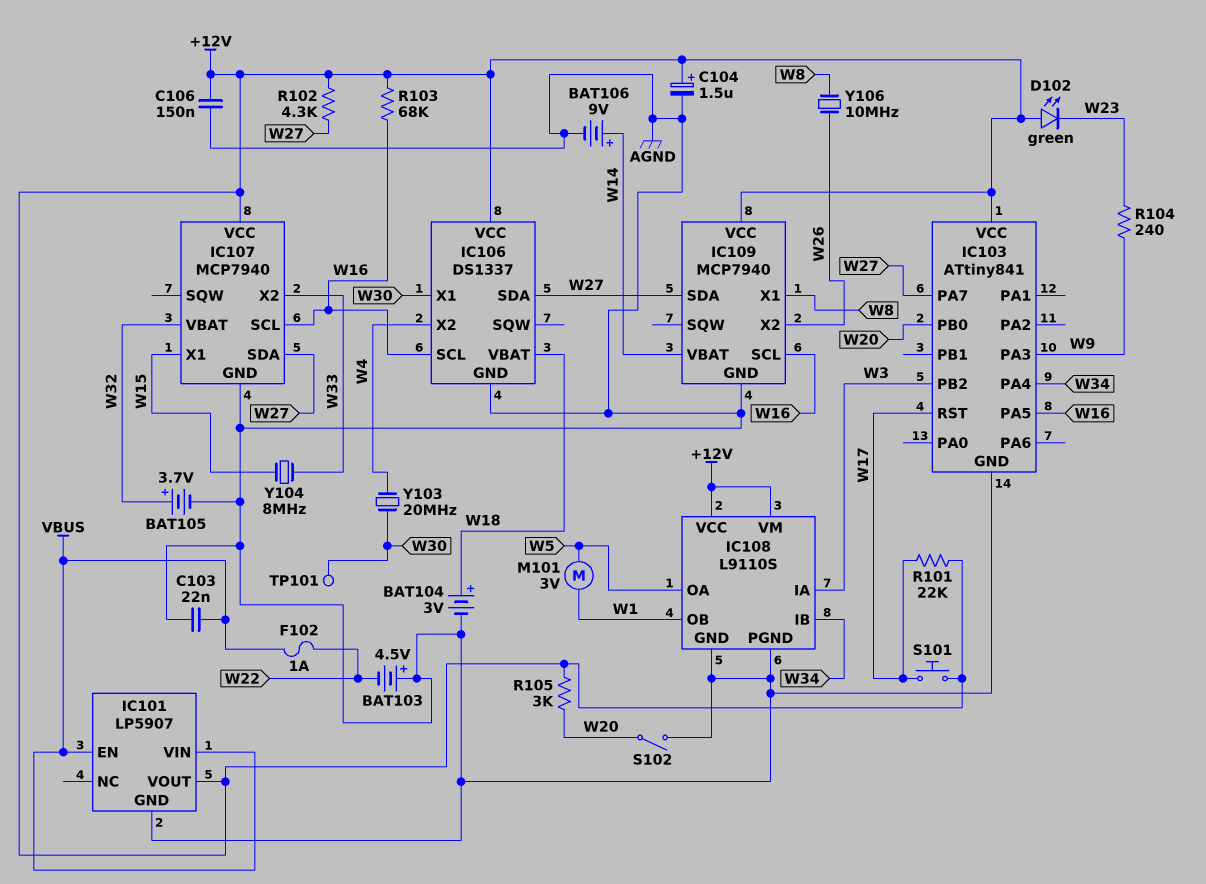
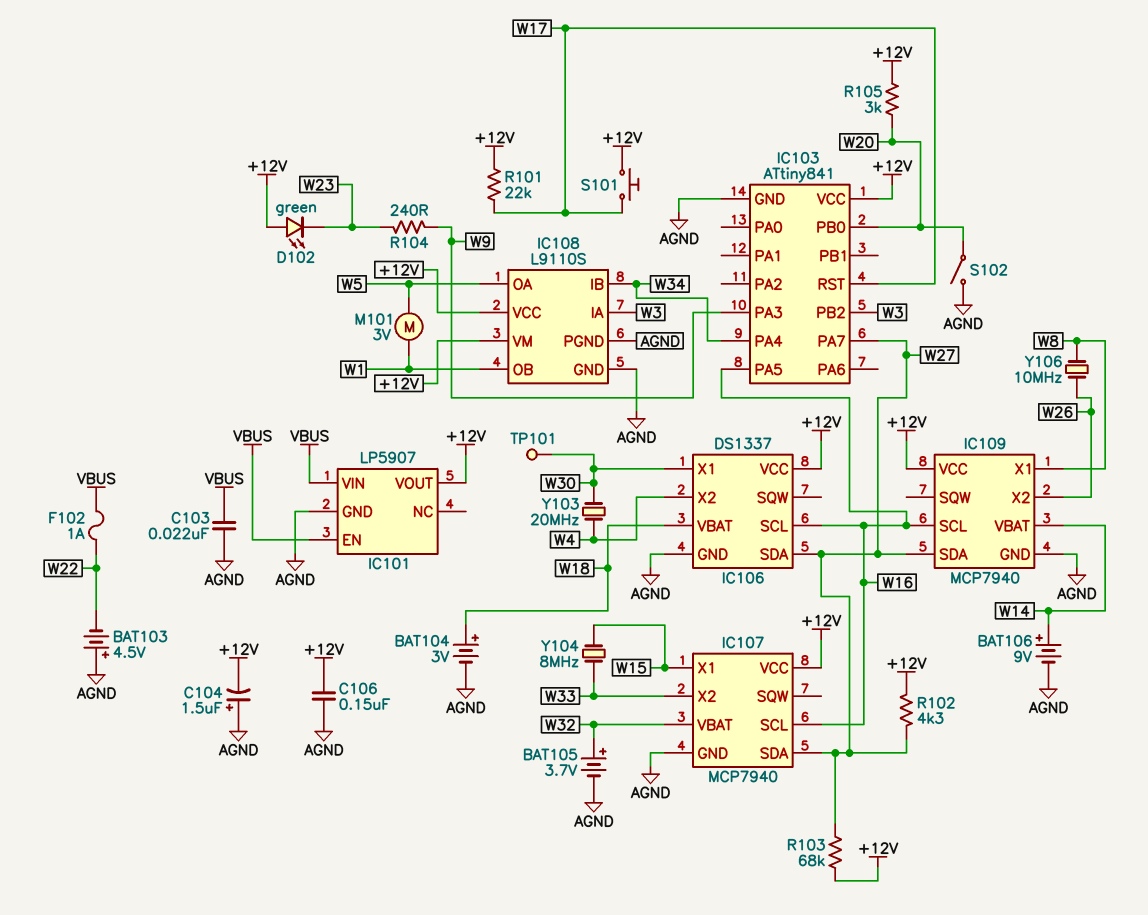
C104: 1.5uF (plus +12V, minus AGND) -> 1.5uF (plus AGND, minus +12V)
R103: 68k (+12V, W16) -> 68k (+12V, W27)

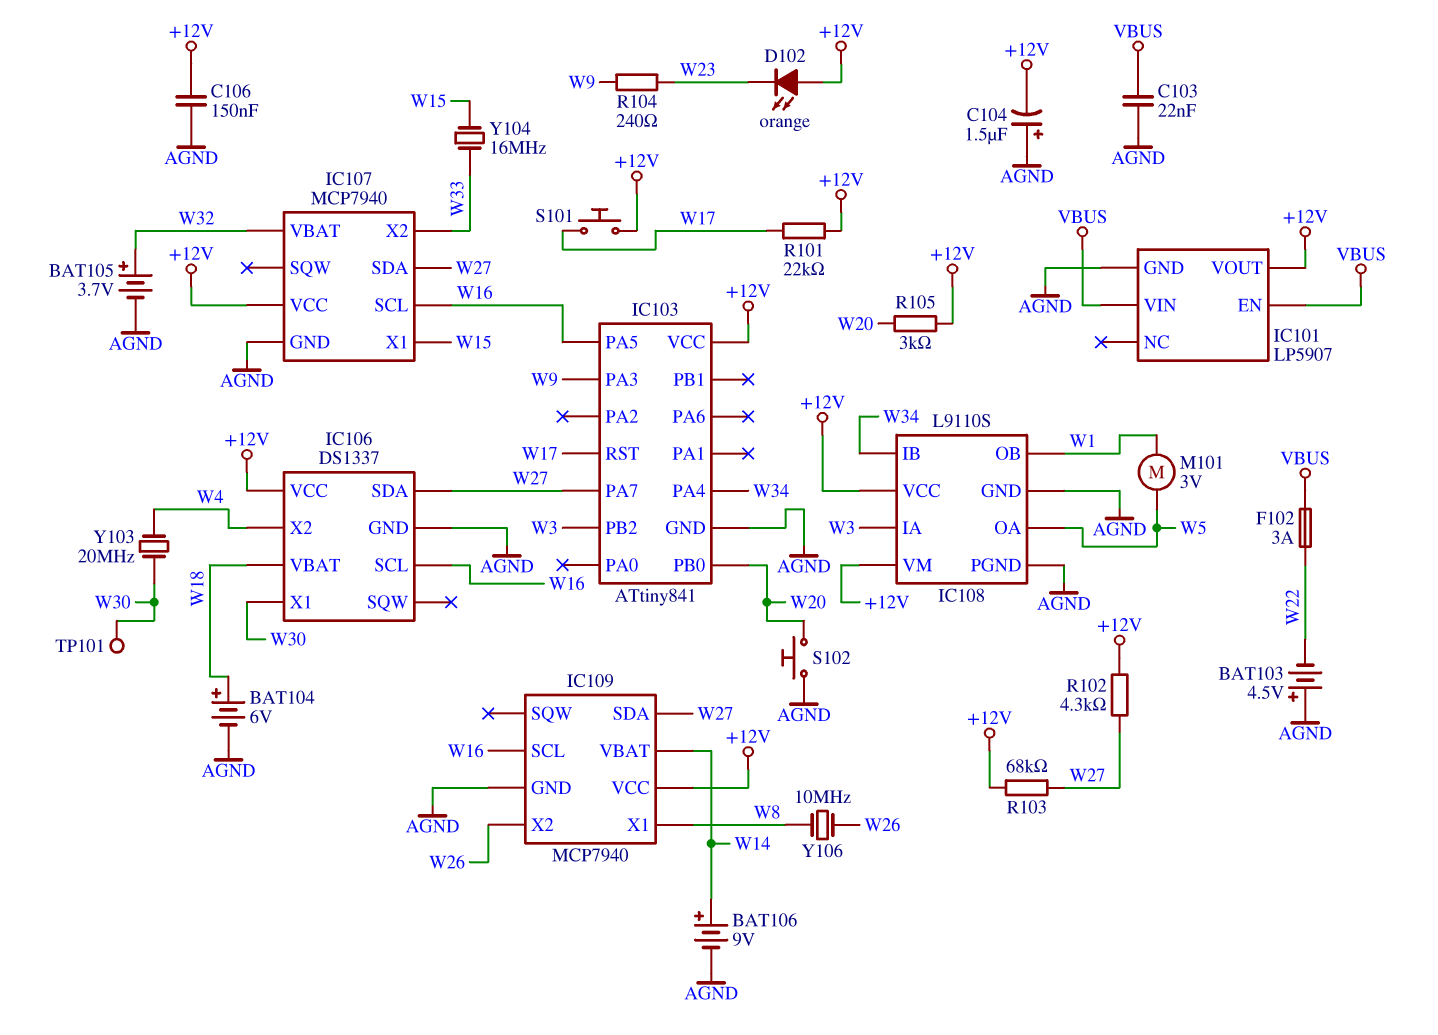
BAT104: 3V (plus W18, minus AGND) -> 6V (plus W18, minus AGND)
D102: LED green (A +12V, K W23) -> LED orange (A +12V, K W23)
F102: 1A (VBUS, W22) -> 3A (VBUS, W22)
S102: switch (AGND, W20) -> button (AGND, W20)
Y104: 8MHz (W15, W33) -> 16MHz (W15, W33)

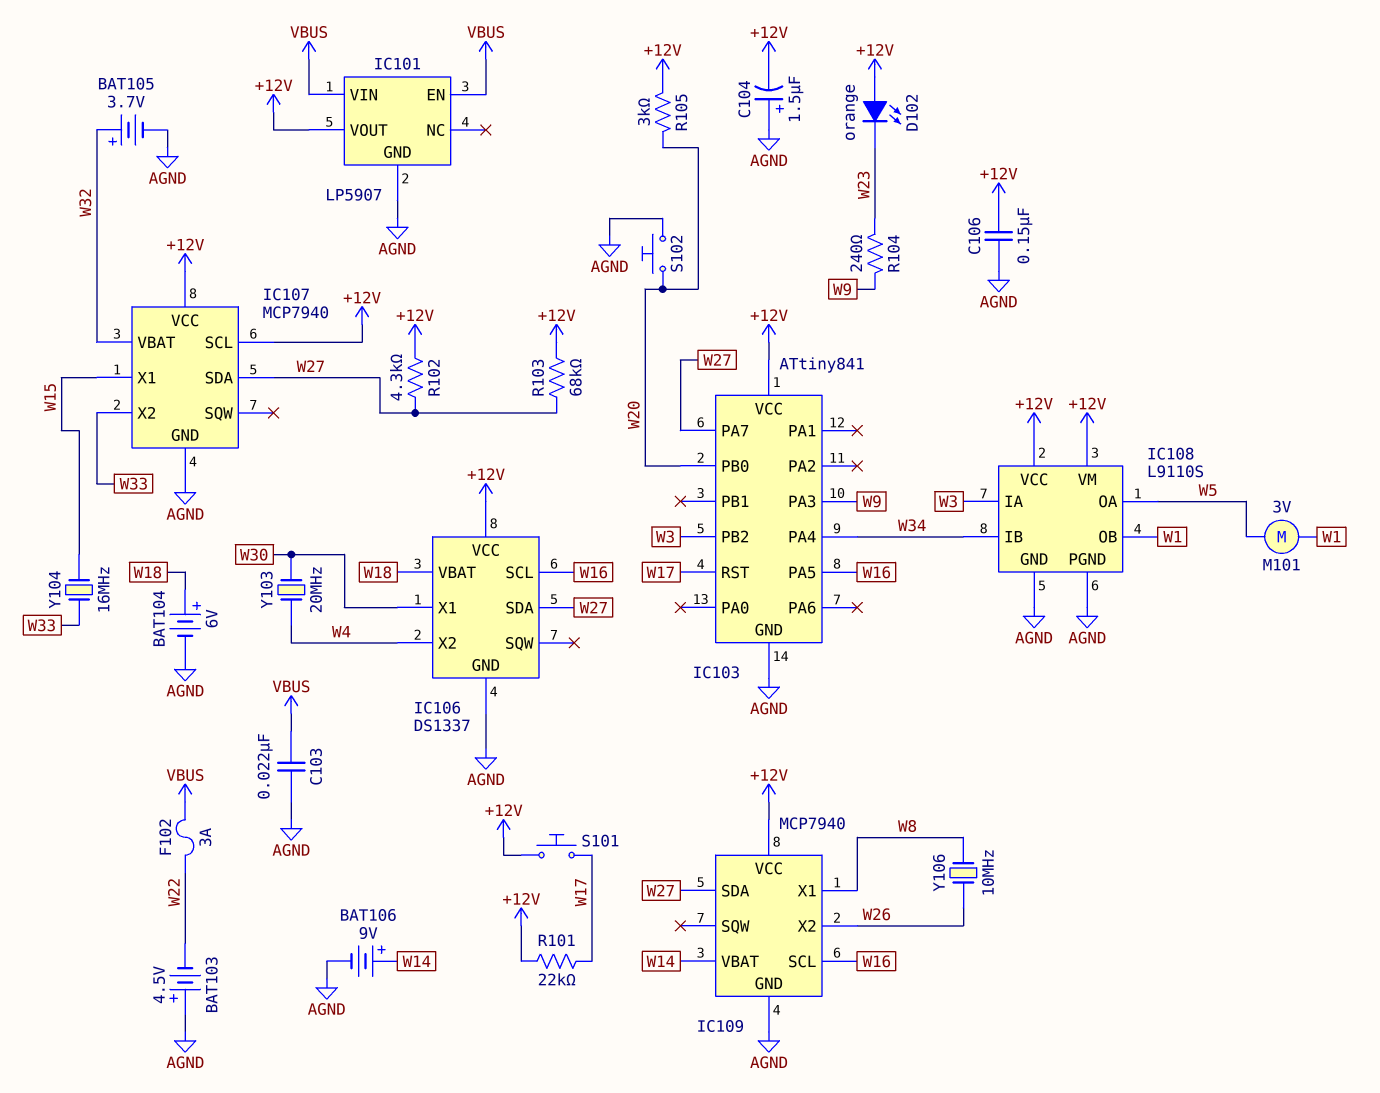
IC107 pin SCL: W16 -> +12V
TP101: test point (W30) -> none

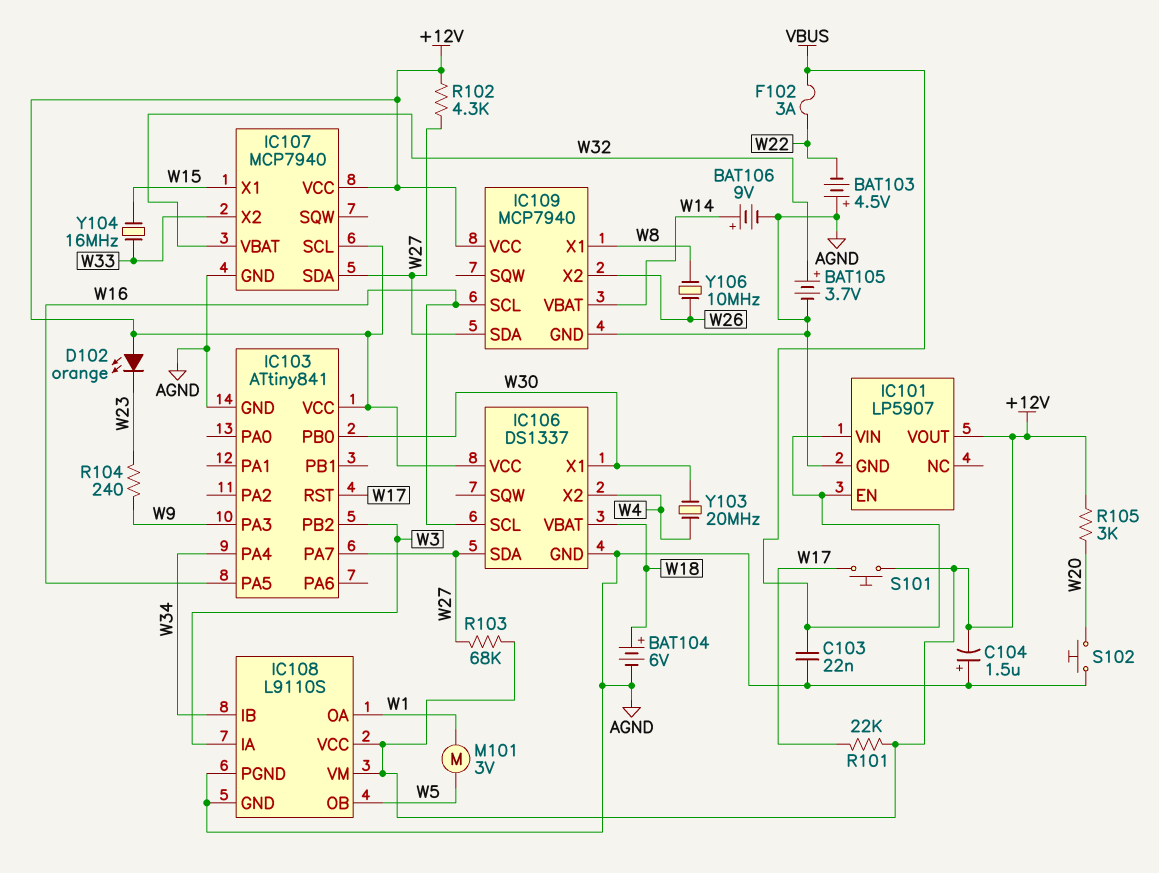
C106: 150nF (+12V, AGND) -> none
IC103 pin PB0: W20 -> W30
IC108 pin OA: W5 -> W1
IC108 pin OB: W1 -> W5

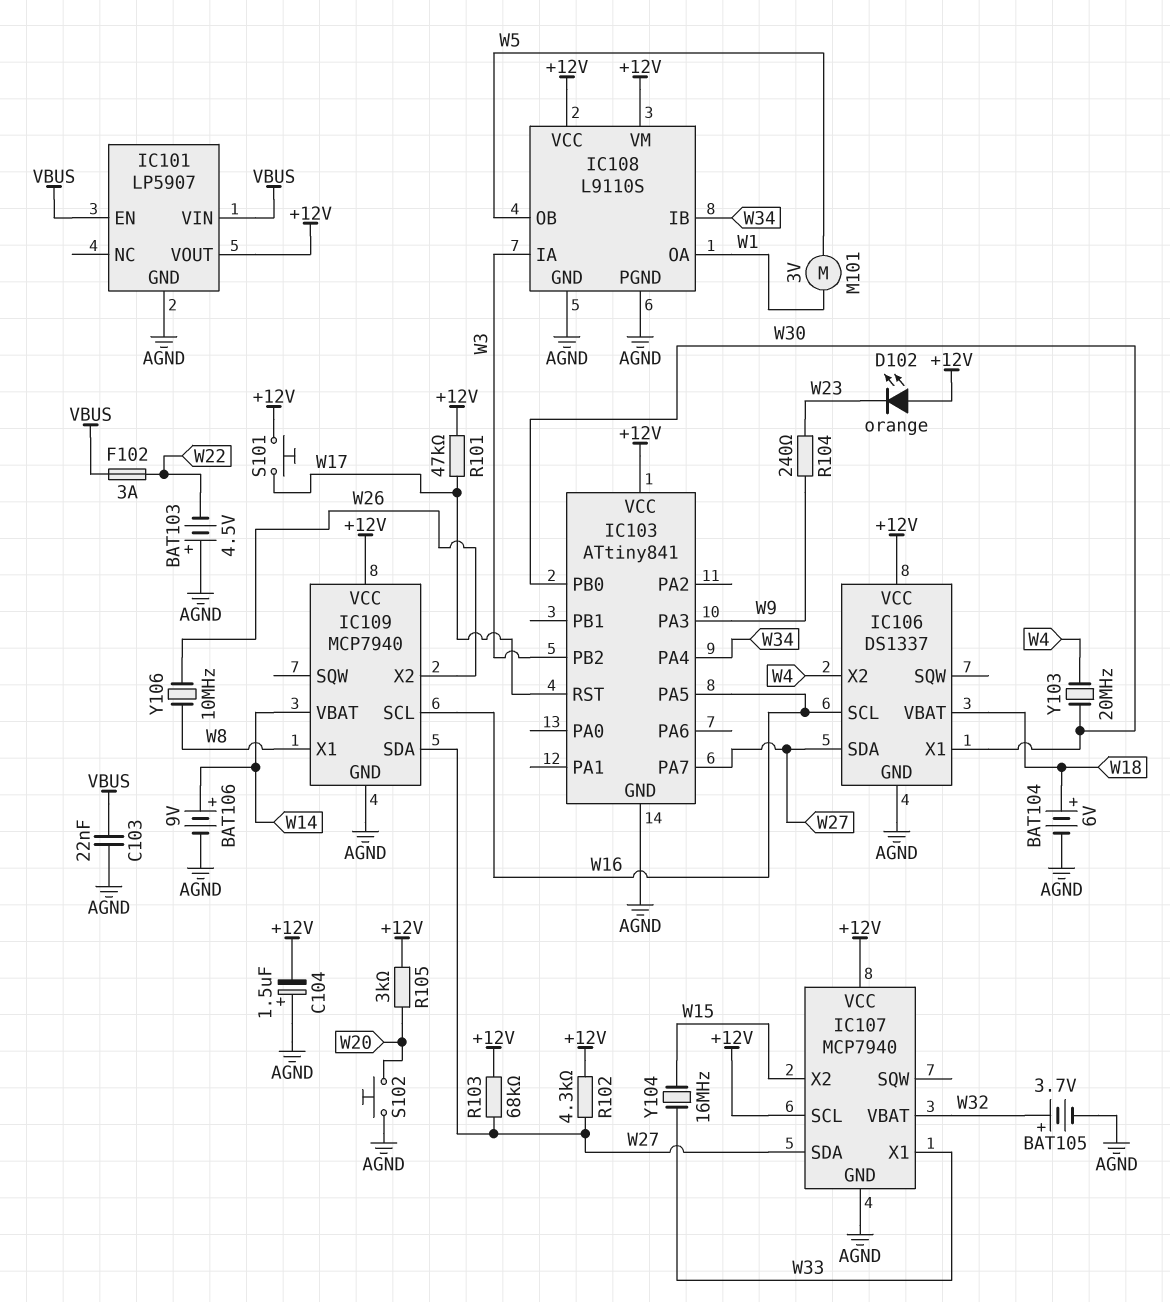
IC107 pin X1: W15 -> W33
IC107 pin X2: W33 -> W15
R101: 22k (+12V, W17) -> 47k (+12V, W17)

